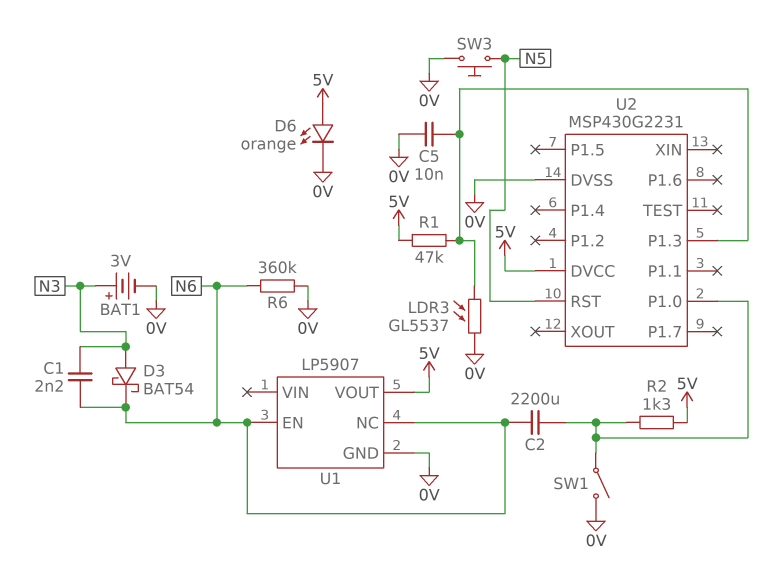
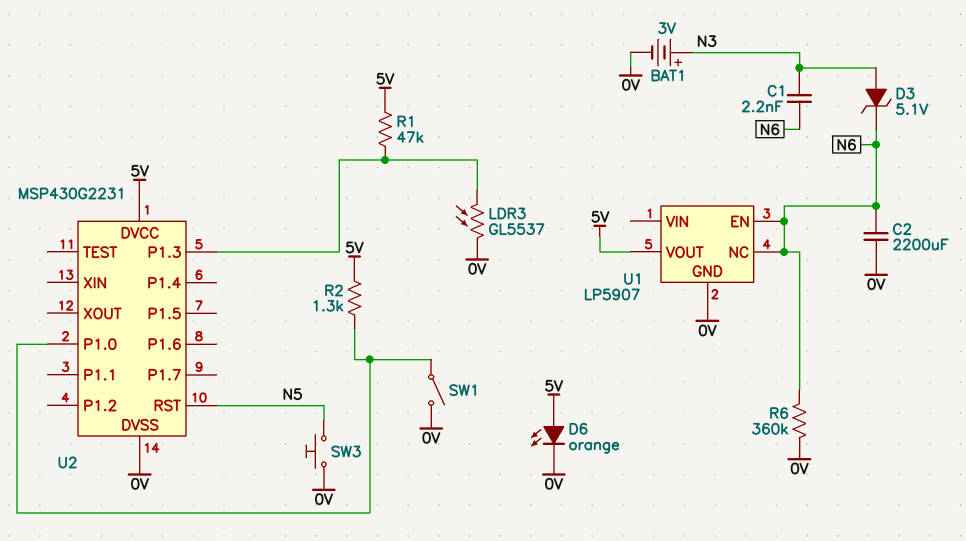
C2: 2200uF (N6, U2/P1.0) -> 2200uF (0V, N6)
C5: 10nF (0V, U2/P1.3) -> none
D3: schottky BAT54 (A N3, K N6) -> zener 5.1V (A N3, K N6)

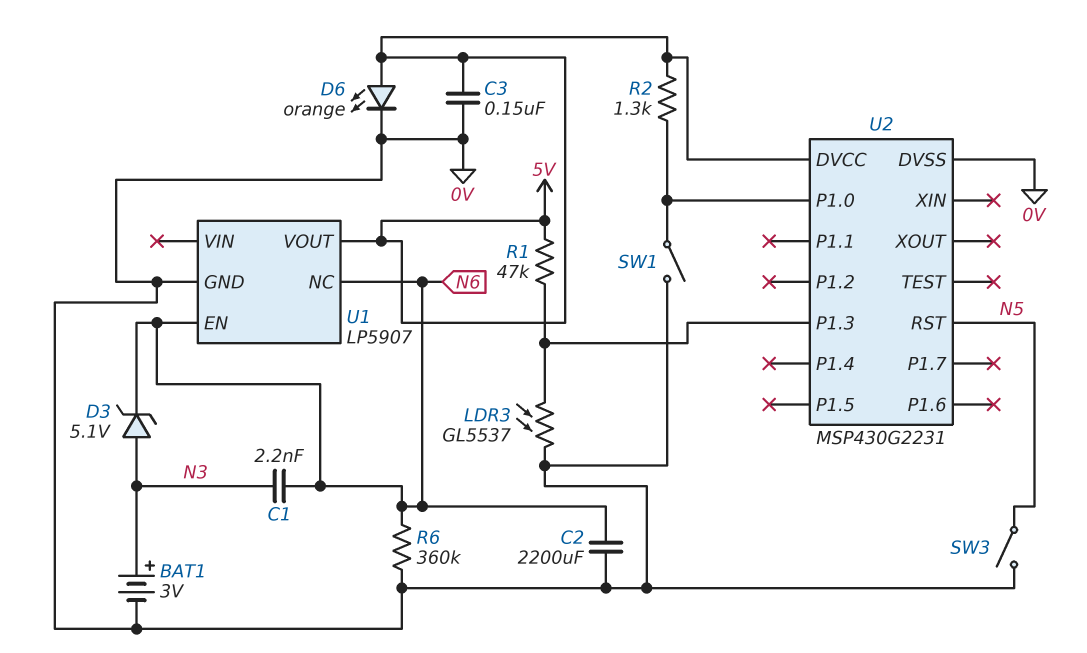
C3: none -> 150nF (0V, 5V)
SW3: button (0V, N5) -> switch (0V, N5)

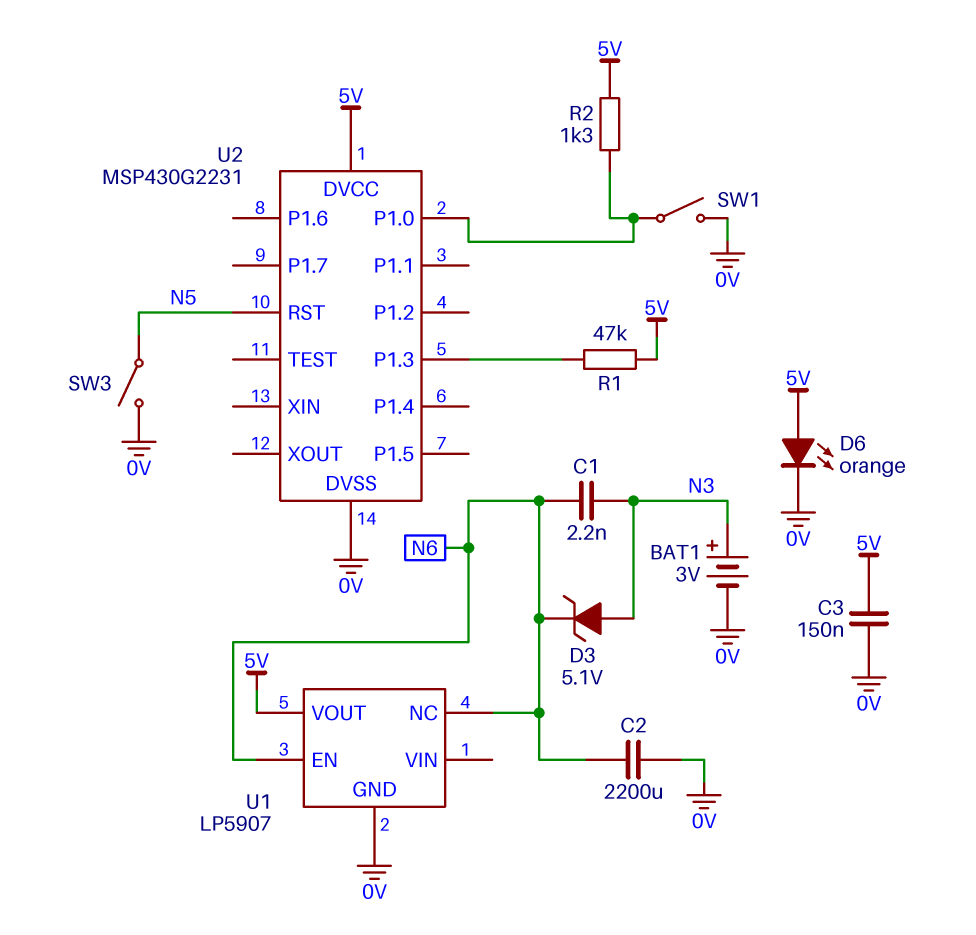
LDR3: GL5537 (0V, U2/P1.3) -> none
R6: 360k (0V, N6) -> none

